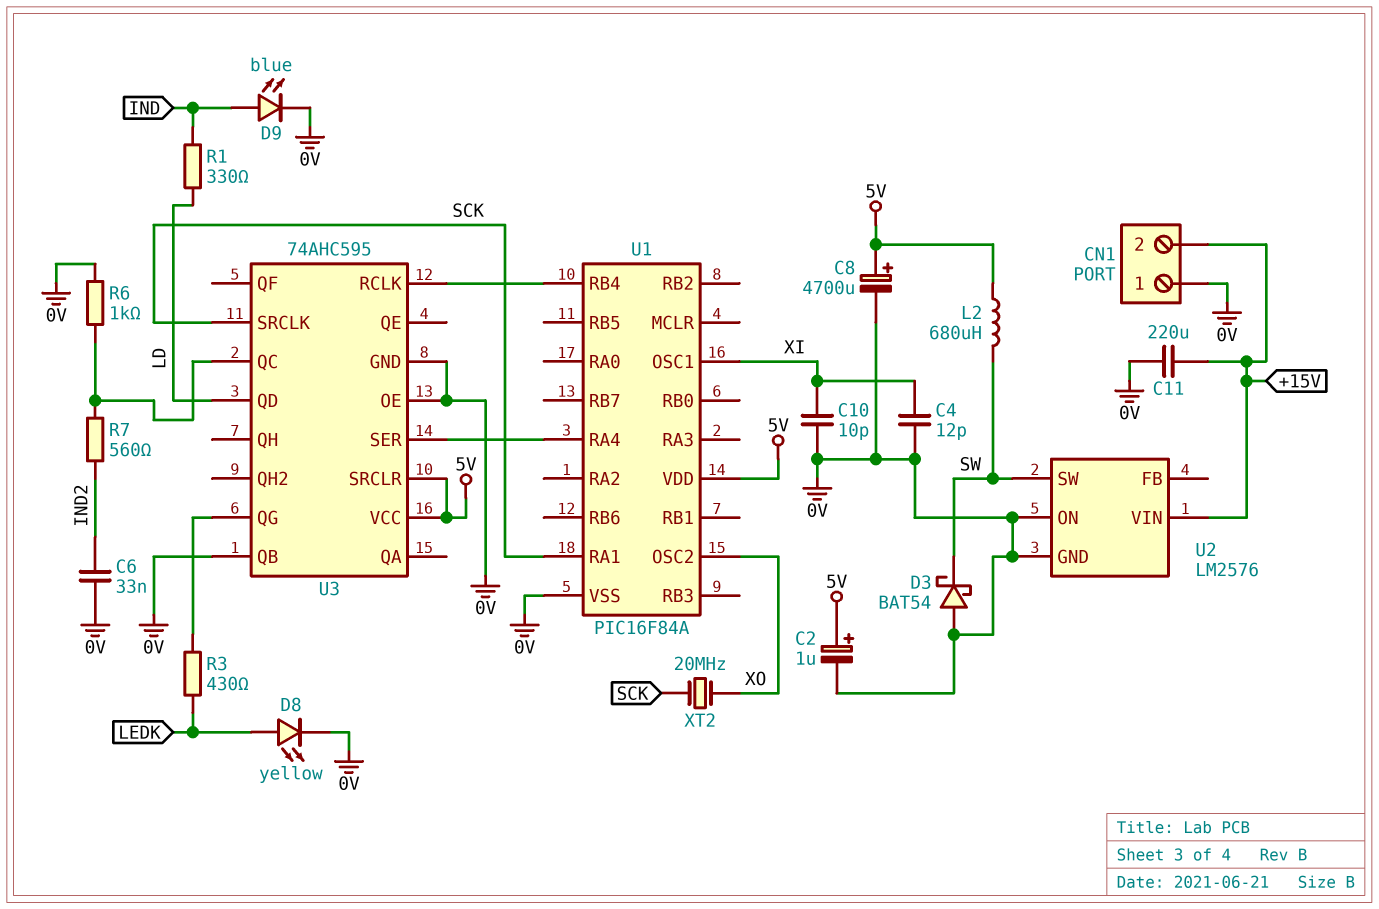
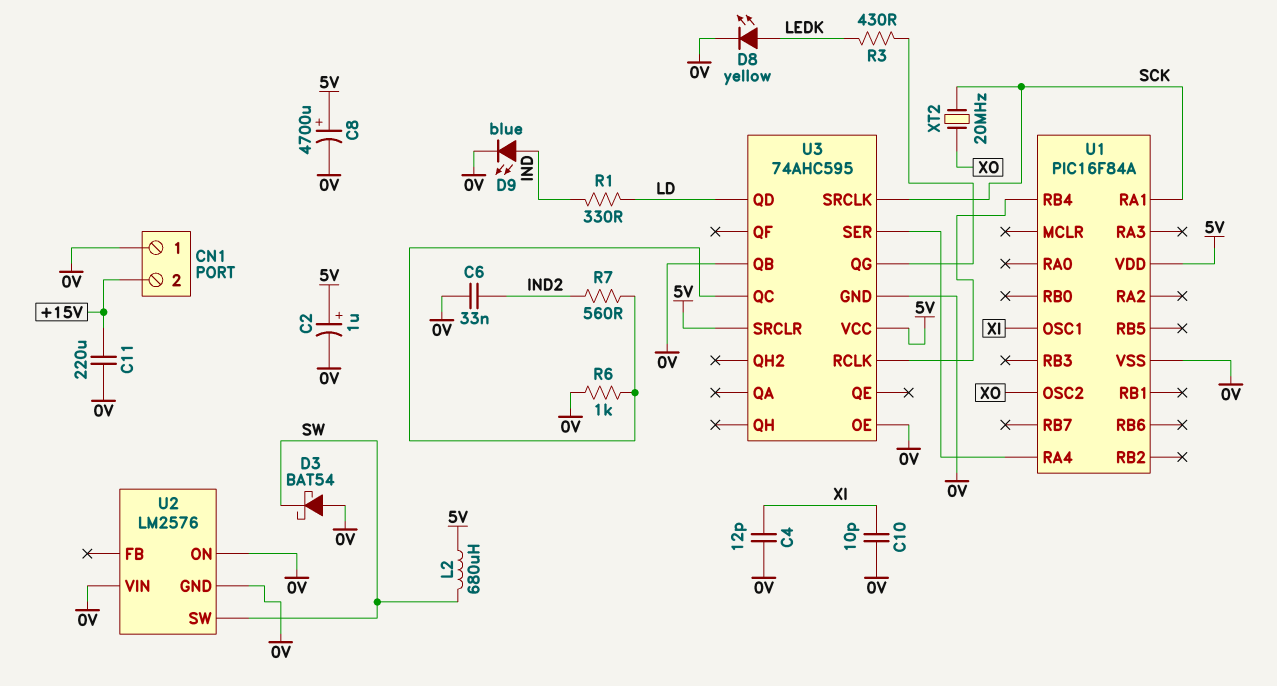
U2 pin VIN: +15V -> 0V

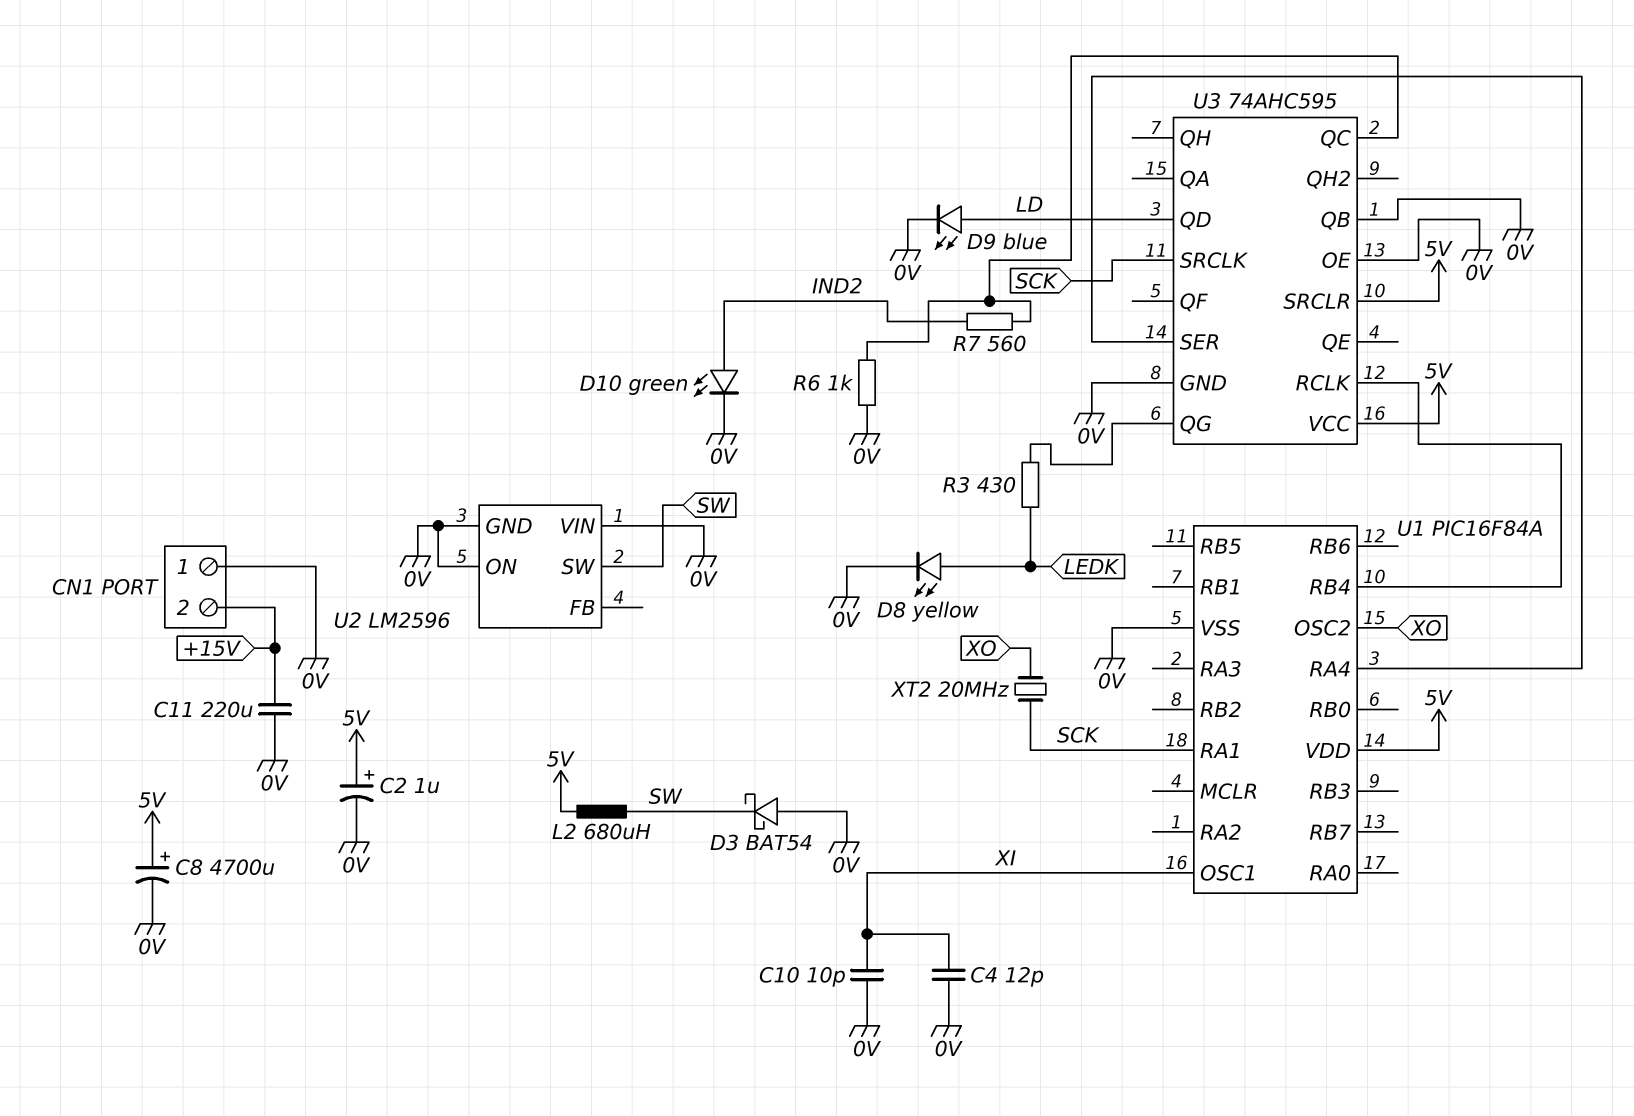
C6: 33nF (0V, IND2) -> none
D9: LED blue (A IND, K 0V) -> LED blue (A LD, K 0V)
D10: none -> LED green (A IND2, K 0V)
R1: 330 (IND, LD) -> none
U2: LM2576 -> LM2596

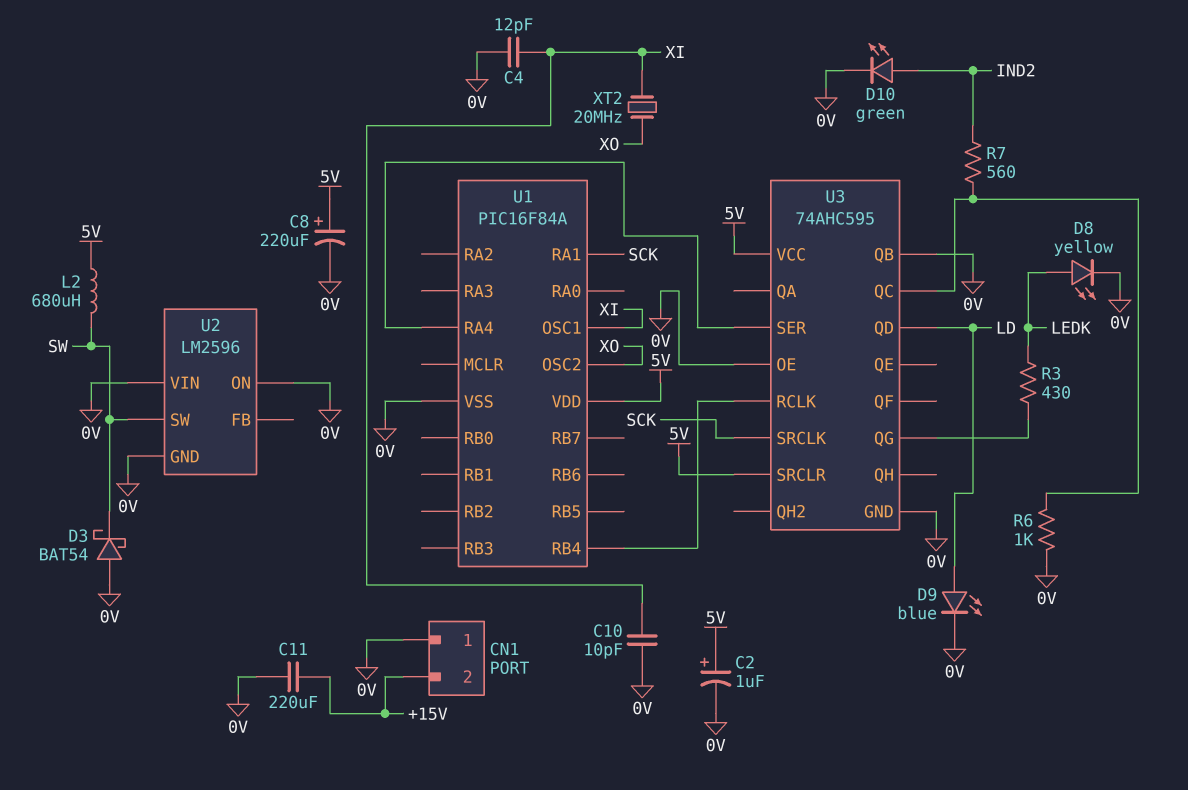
C8: 4700uF (plus 5V, minus 0V) -> 220uF (plus 5V, minus 0V)
XT2: 20MHz (SCK, XO) -> 20MHz (XI, XO)

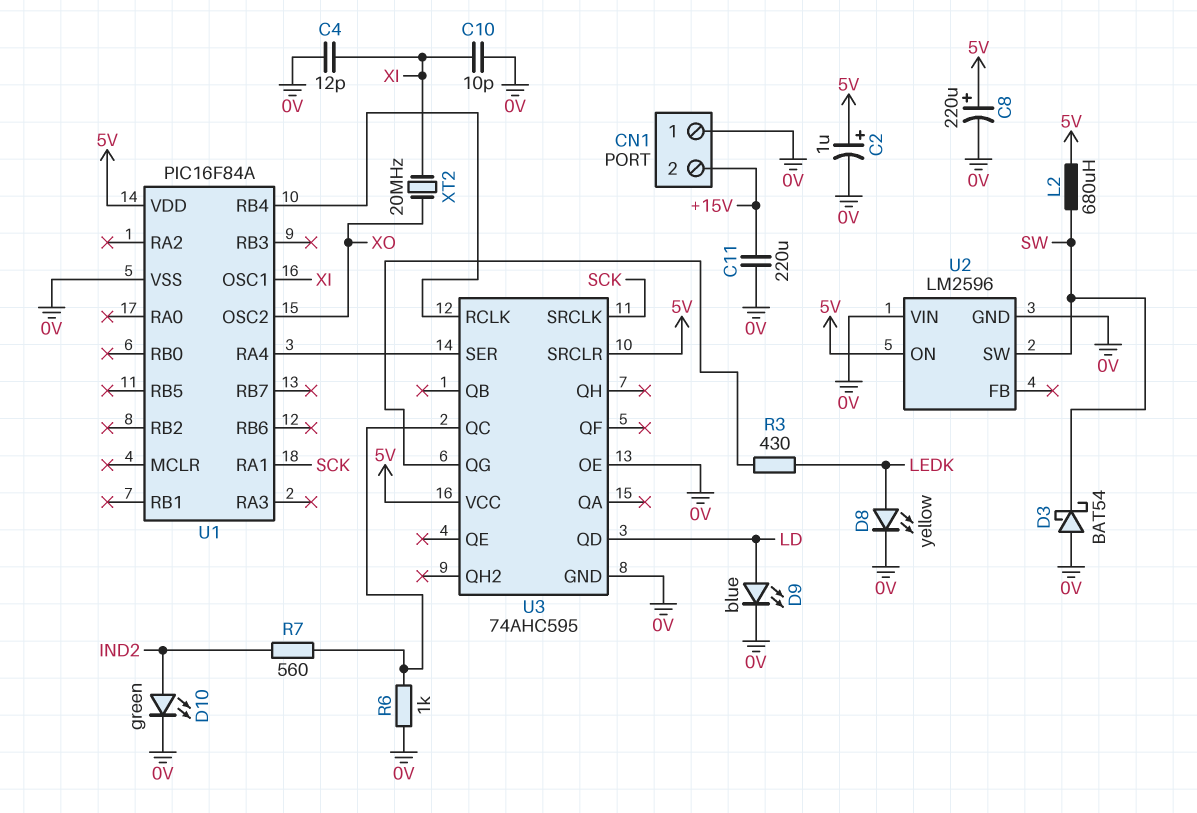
U2 pin ON: 0V -> 5V
U3 pin QB: 0V -> none

